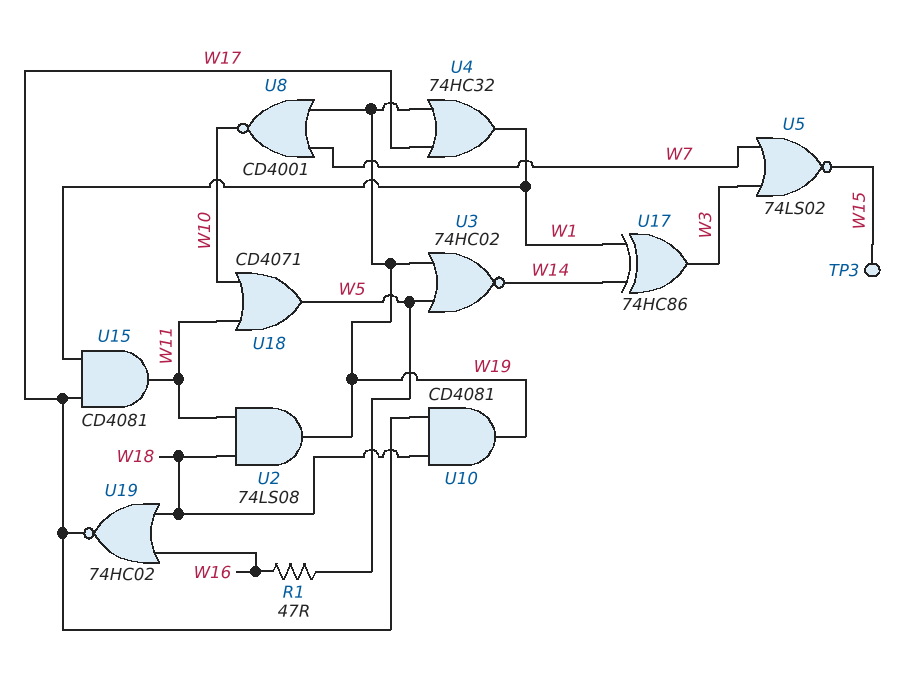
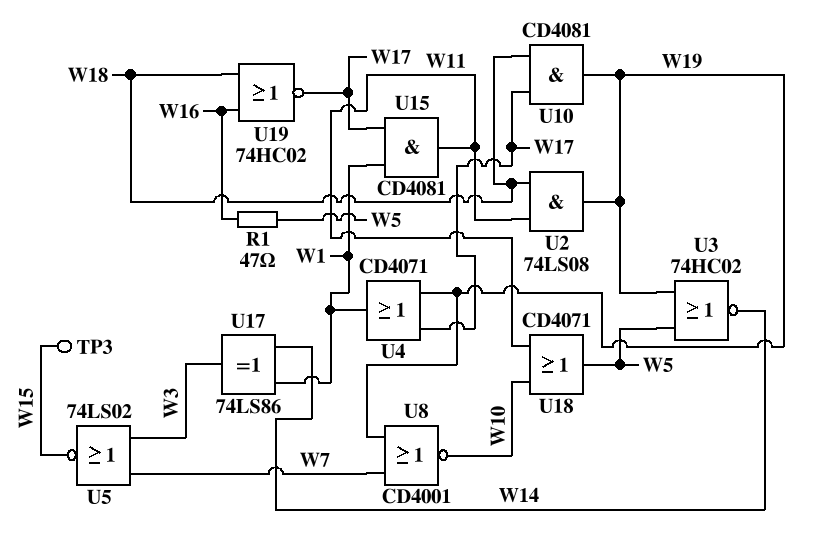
U4: OR 74HC32 (in W17, in W19, out W1) -> OR CD4071 (in W17, in W19, out W1)
U17: XOR 74HC86 (in W1, in W14, out W3) -> XOR 74LS86 (in W1, in W14, out W3)

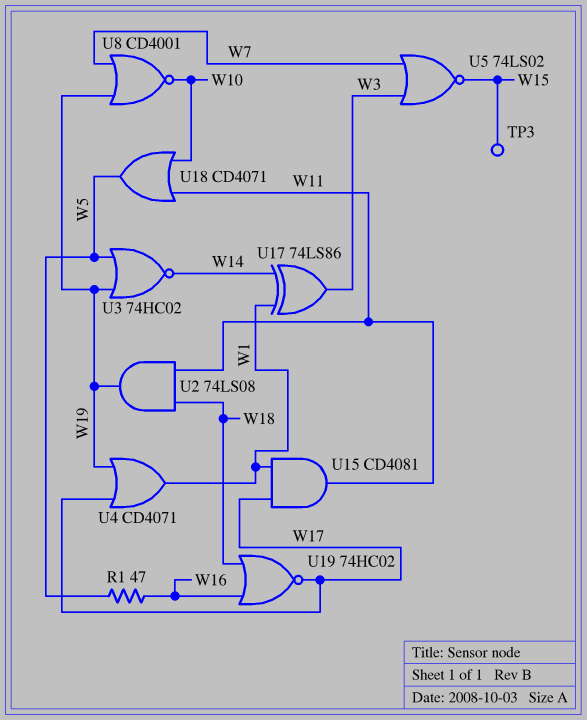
U10: AND CD4081 (in W17, in W18, out W19) -> none

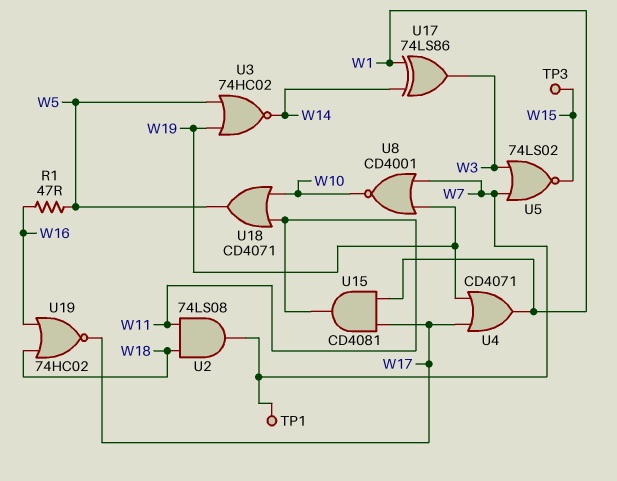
TP1: none -> test point (W7)
U2: AND 74LS08 (in W11, in W18, out W19) -> AND 74LS08 (in W11, in W18, out W7)

